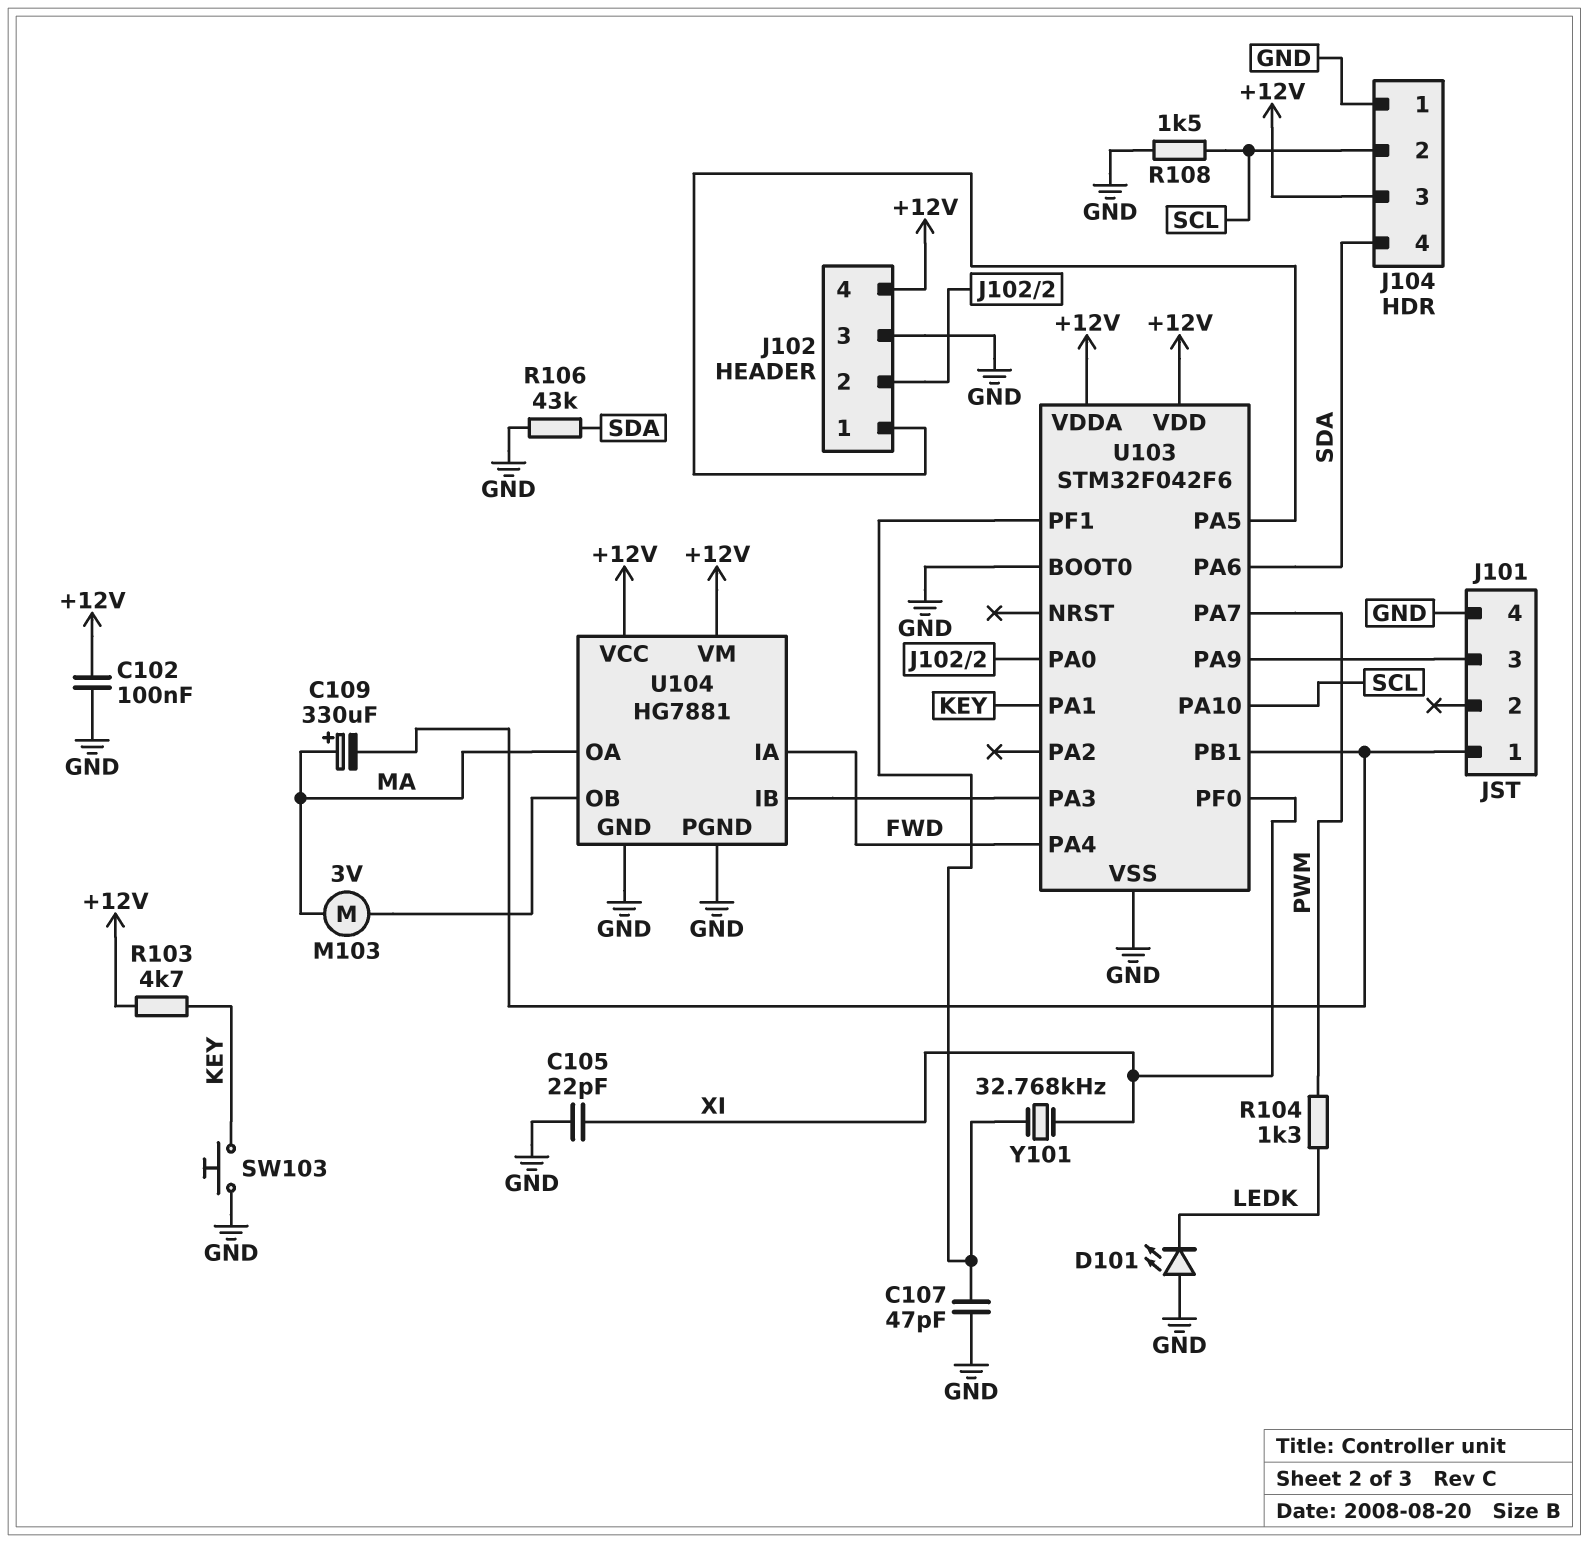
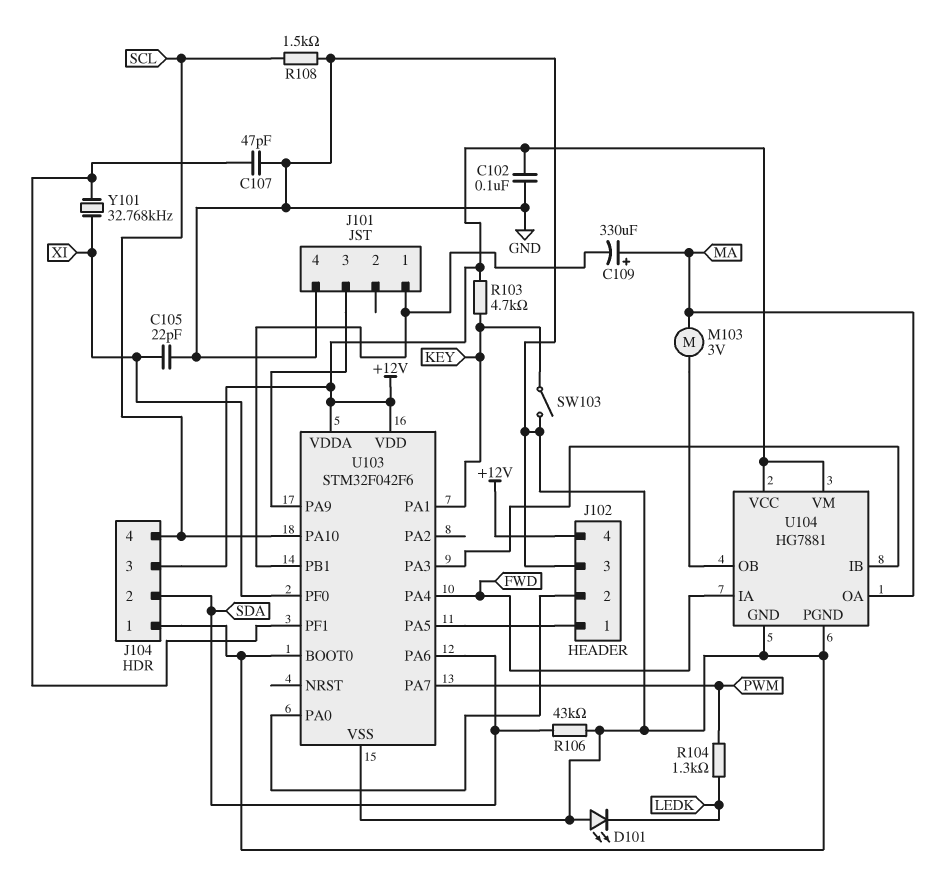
J104 pin 2: SCL -> SDA
J104 pin 4: SDA -> SCL
SW103: button (GND, KEY) -> switch (GND, KEY)

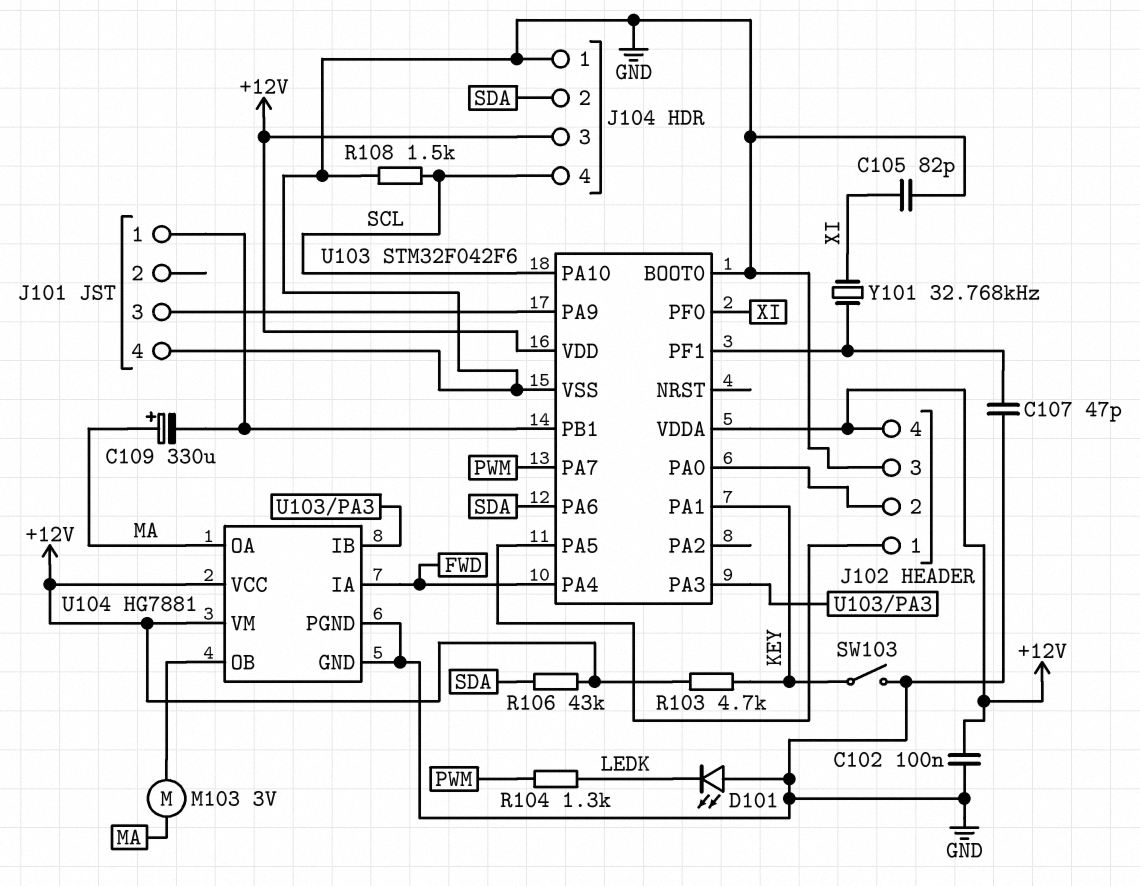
C105: 22pF (GND, XI) -> 82pF (GND, XI)
R106: 43k (GND, SDA) -> 43k (+12V, SDA)

